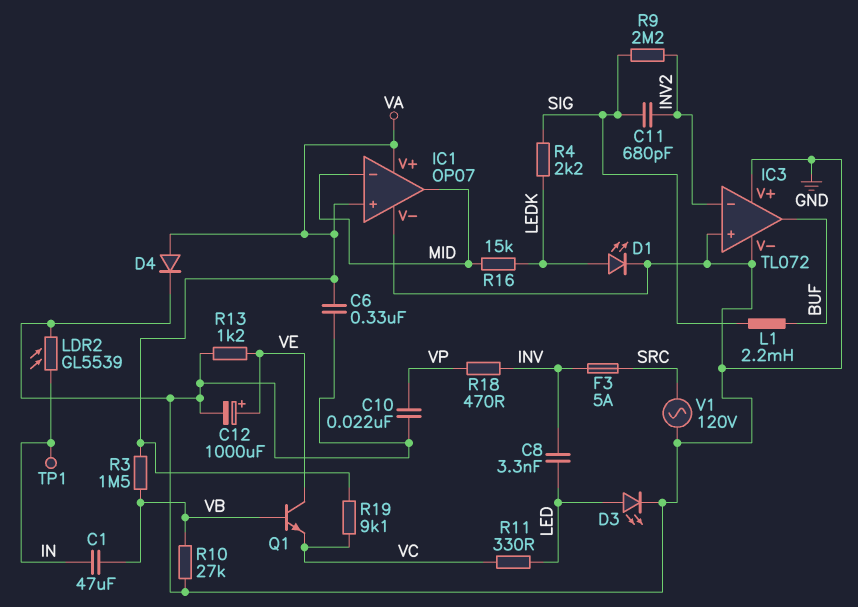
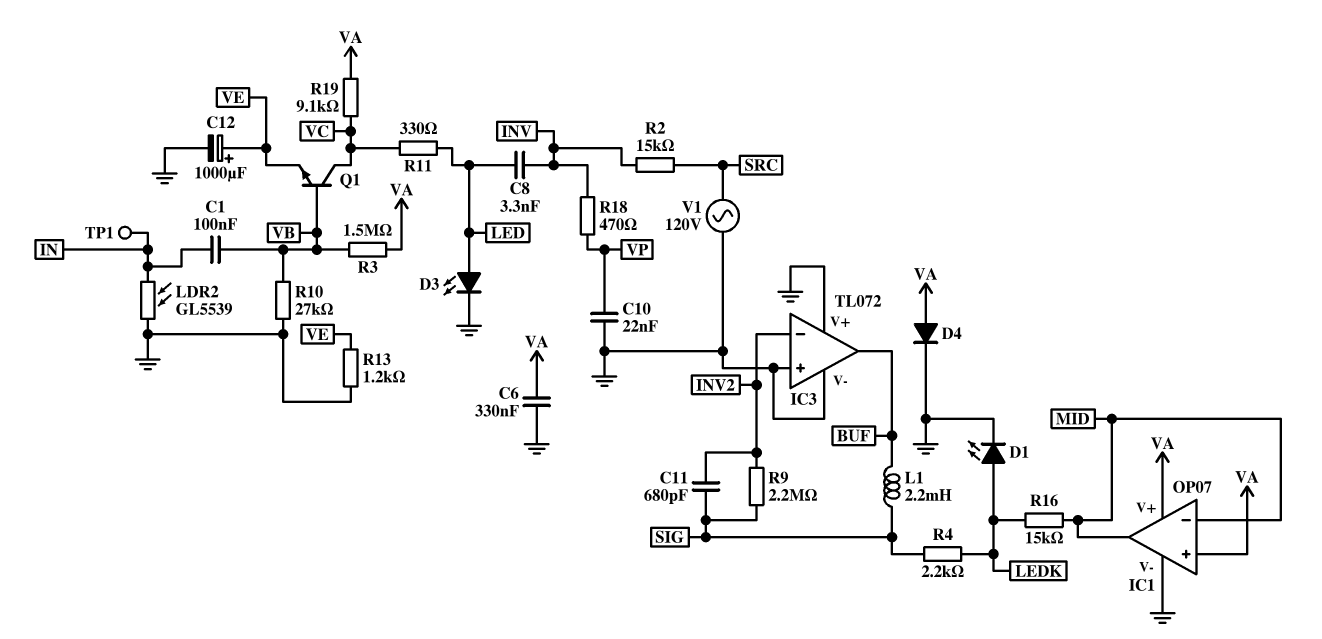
C1: 47uF (IN, VB) -> 100nF (IN, VB)
F3: 5A (INV, SRC) -> none
Q1: NPN (B VB, C VE, E VC) -> NPN (B VB, C VC, E VE)
R2: none -> 15k (INV, SRC)

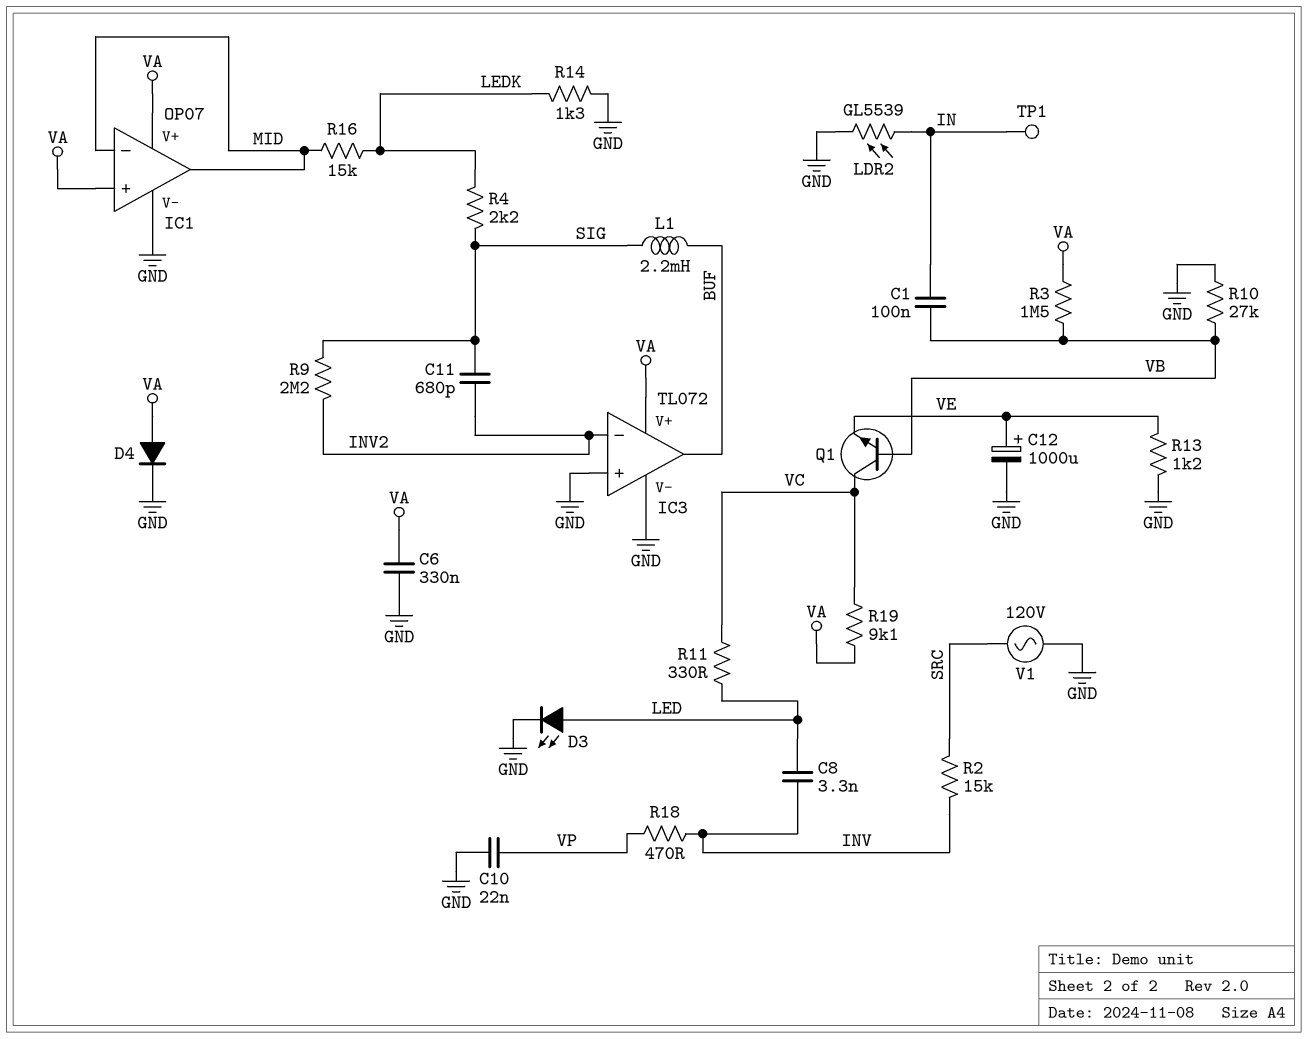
D1: LED (A LEDK, K GND) -> none
IC3 pin V+: GND -> VA
R14: none -> 1.3k (GND, LEDK)

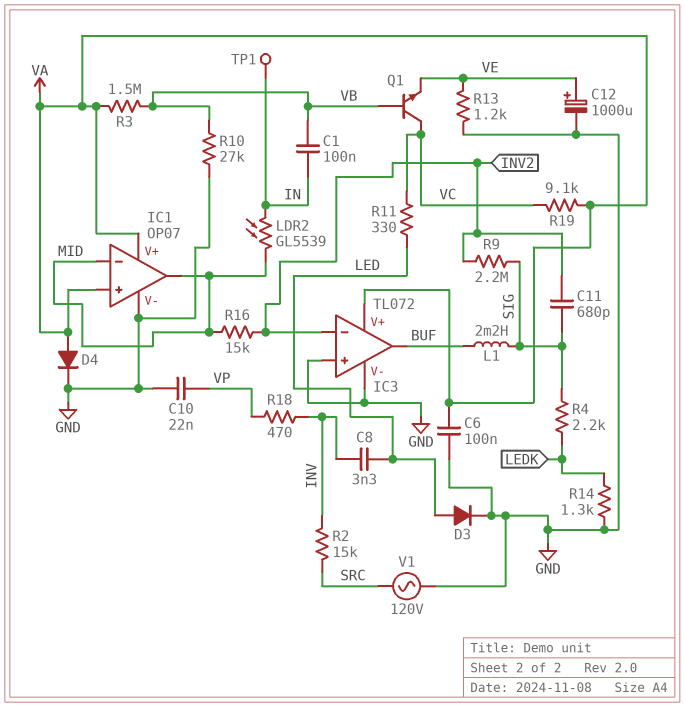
C6: 330nF (GND, VA) -> 100nF (GND, VA)
D3: LED (A LED, K GND) -> diode (A LED, K GND)
LDR2: GL5539 (GND, IN) -> GL5539 (IN, MID)
R16: 15k (LEDK, MID) -> 15k (INV2, MID)

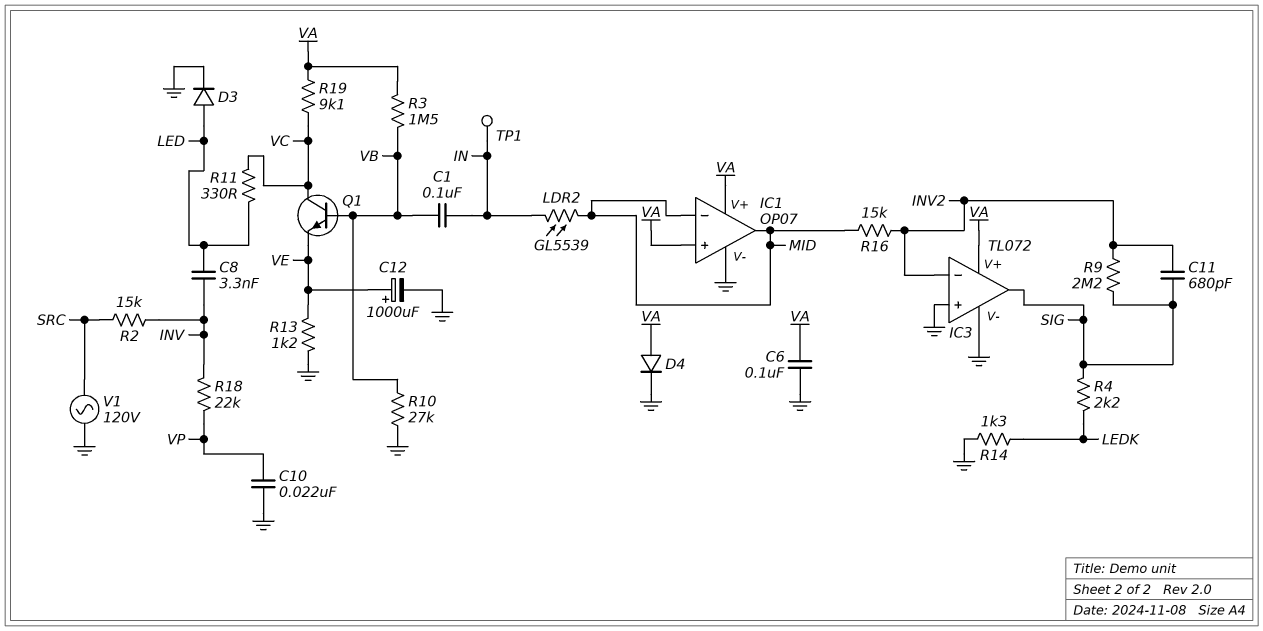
IC3 pin out: BUF -> SIG
L1: 2.2mH (BUF, SIG) -> none
R18: 470 (INV, VP) -> 22k (INV, VP)

